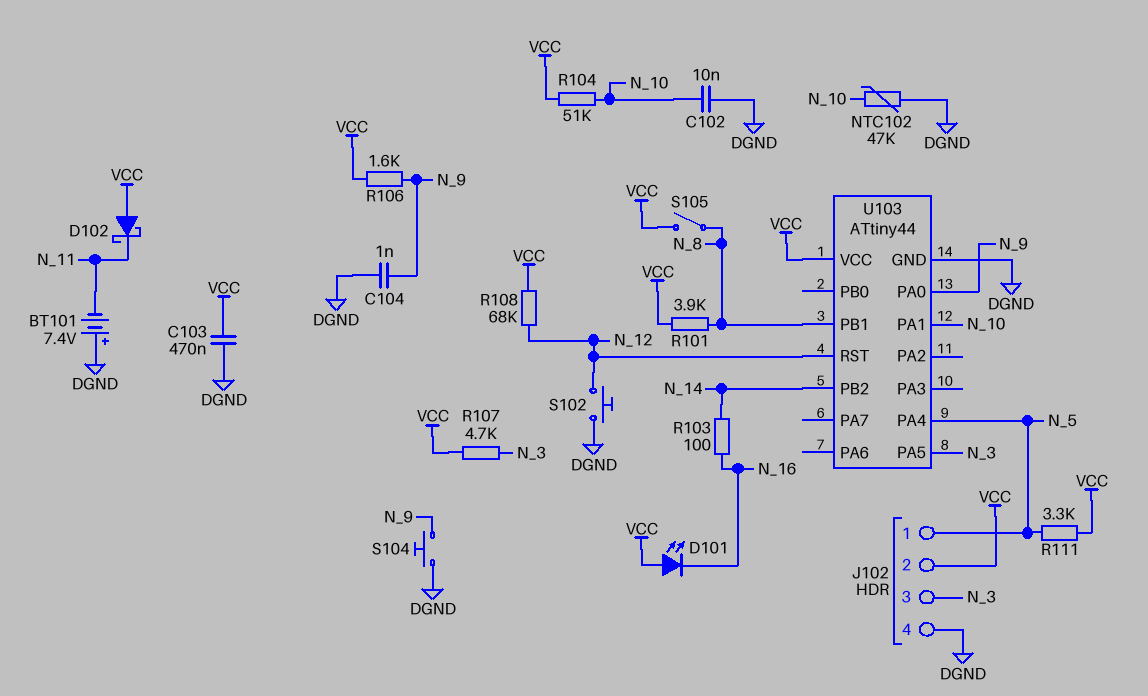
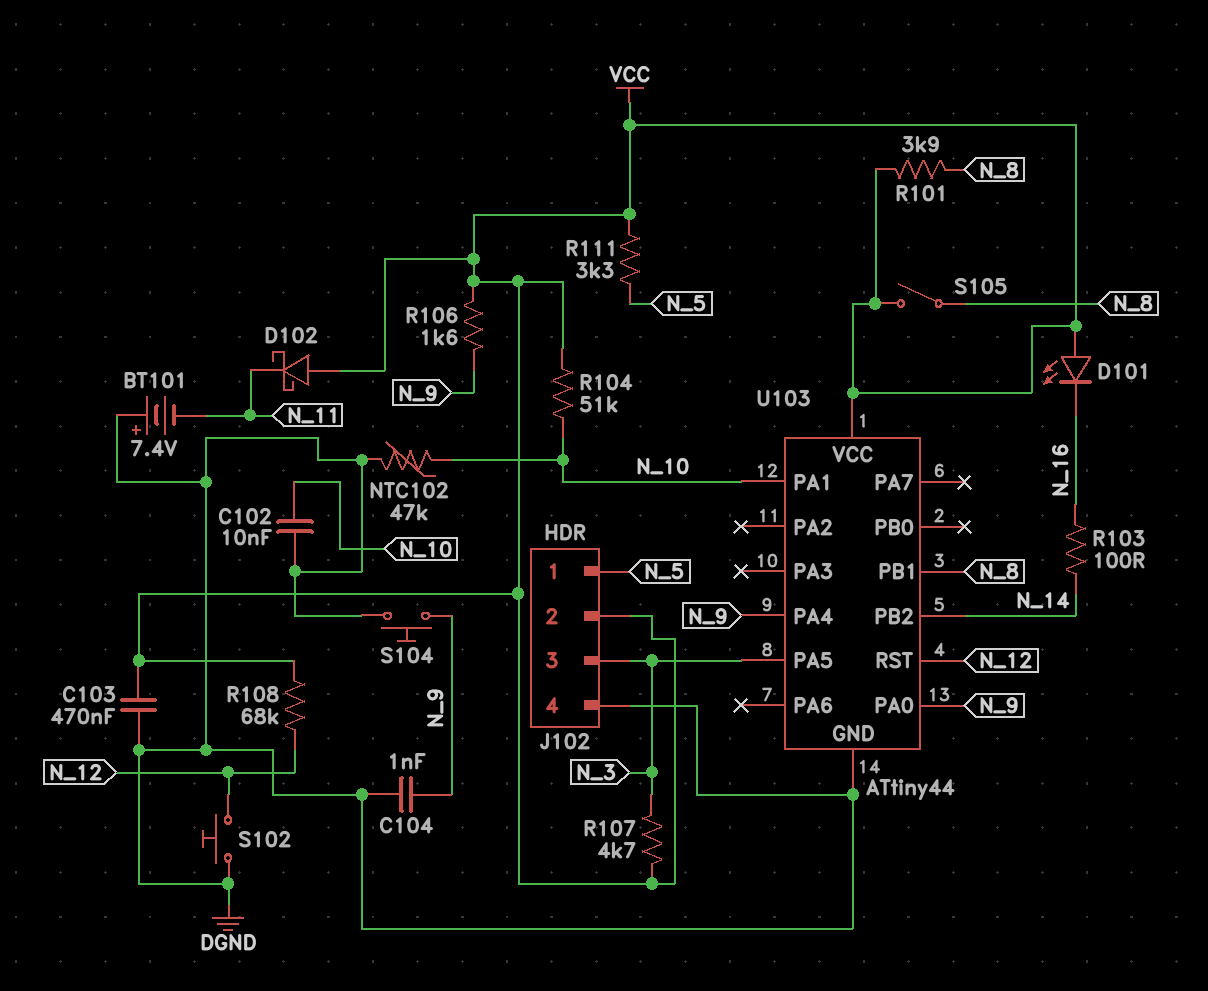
U103 pin PA4: N_5 -> N_9

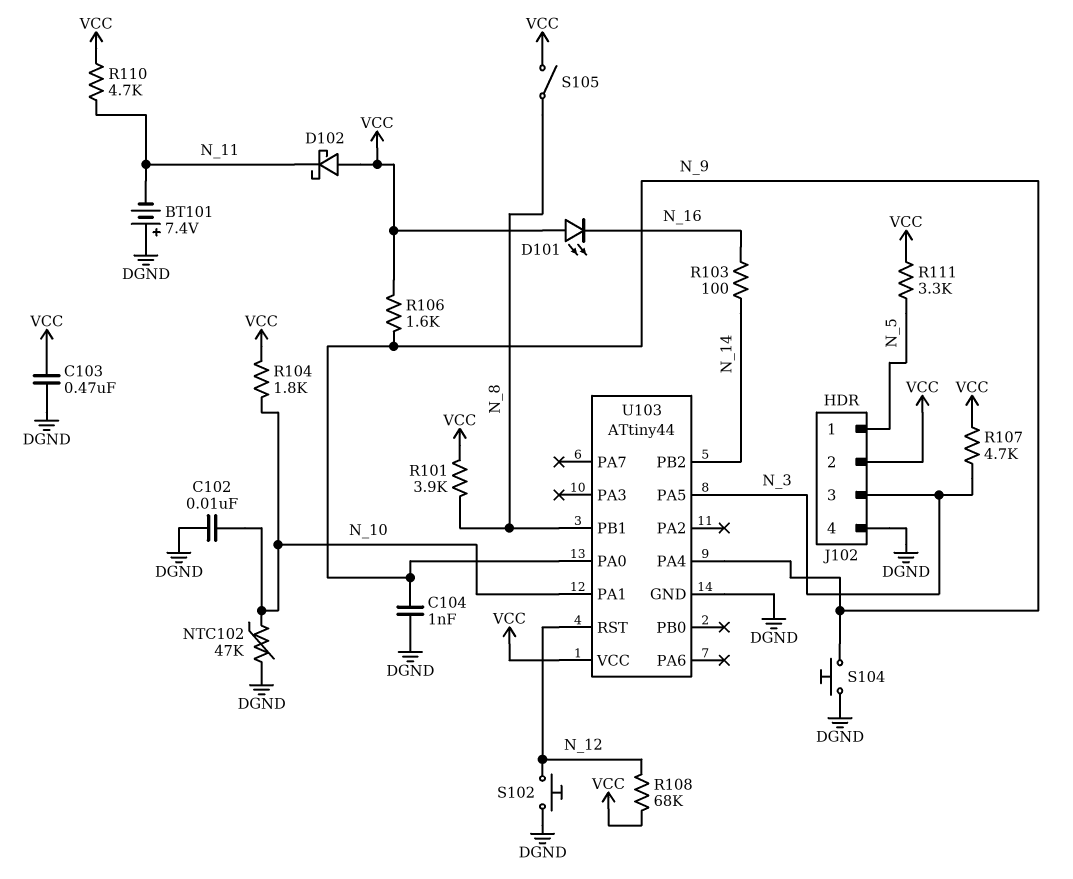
R104: 51k (N_10, VCC) -> 1.8k (N_10, VCC)
R110: none -> 4.7k (N_11, VCC)

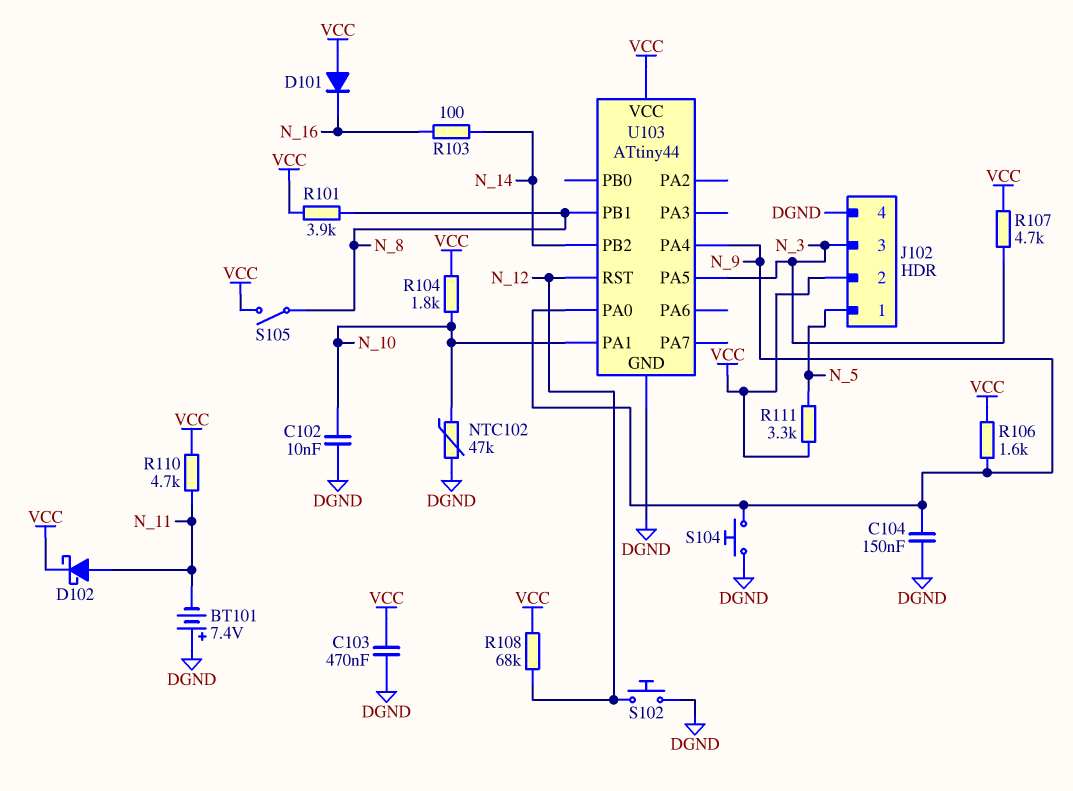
C104: 1nF (DGND, N_9) -> 150nF (DGND, N_9)
D101: LED (A VCC, K N_16) -> diode (A VCC, K N_16)
D102: schottky (A VCC, K N_11) -> schottky (A N_11, K VCC)

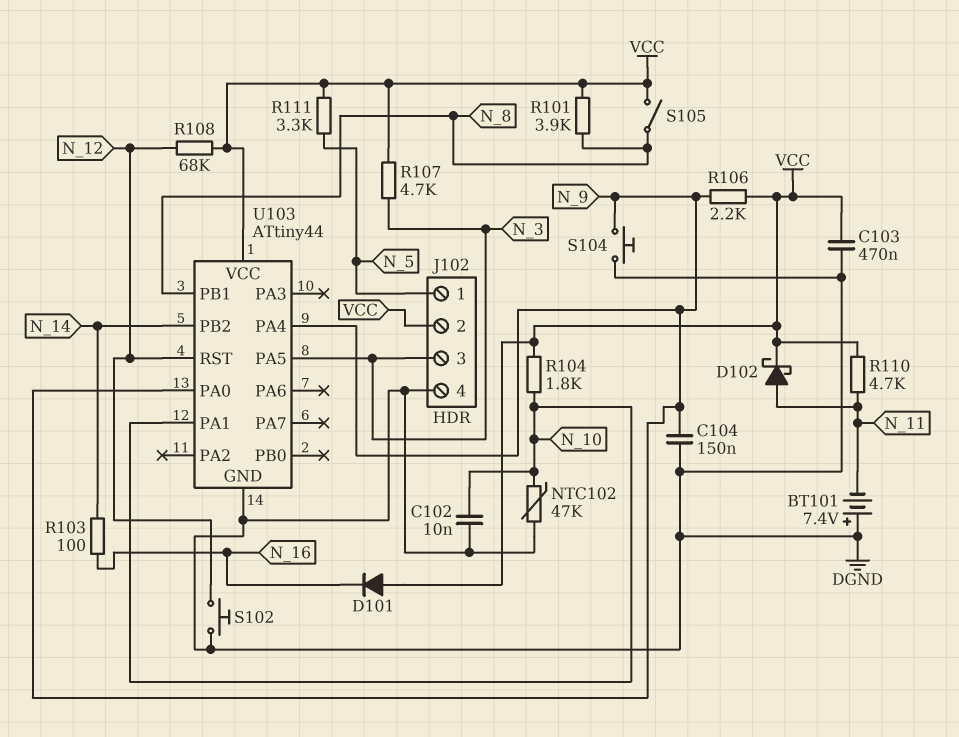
R106: 1.6k (N_9, VCC) -> 2.2k (N_9, VCC)

